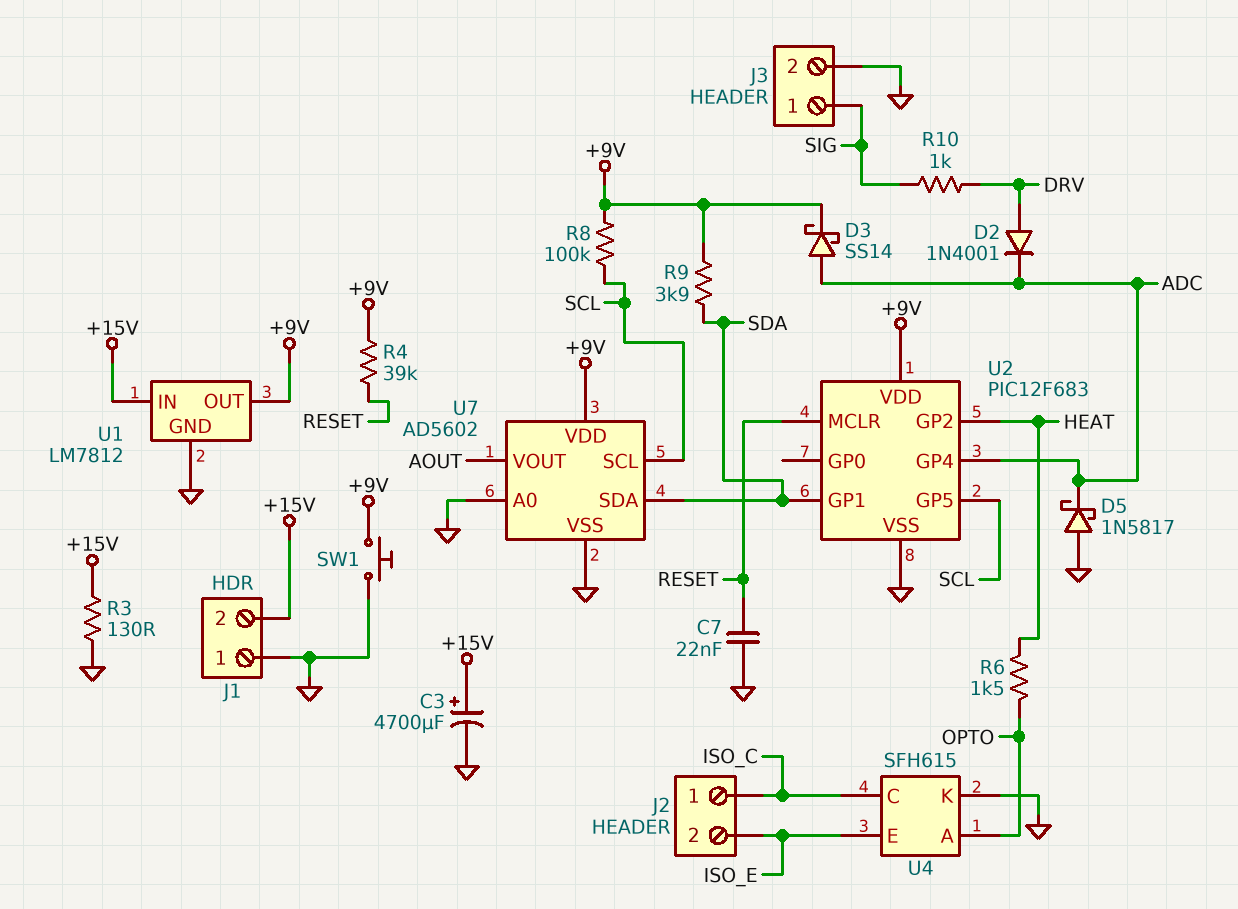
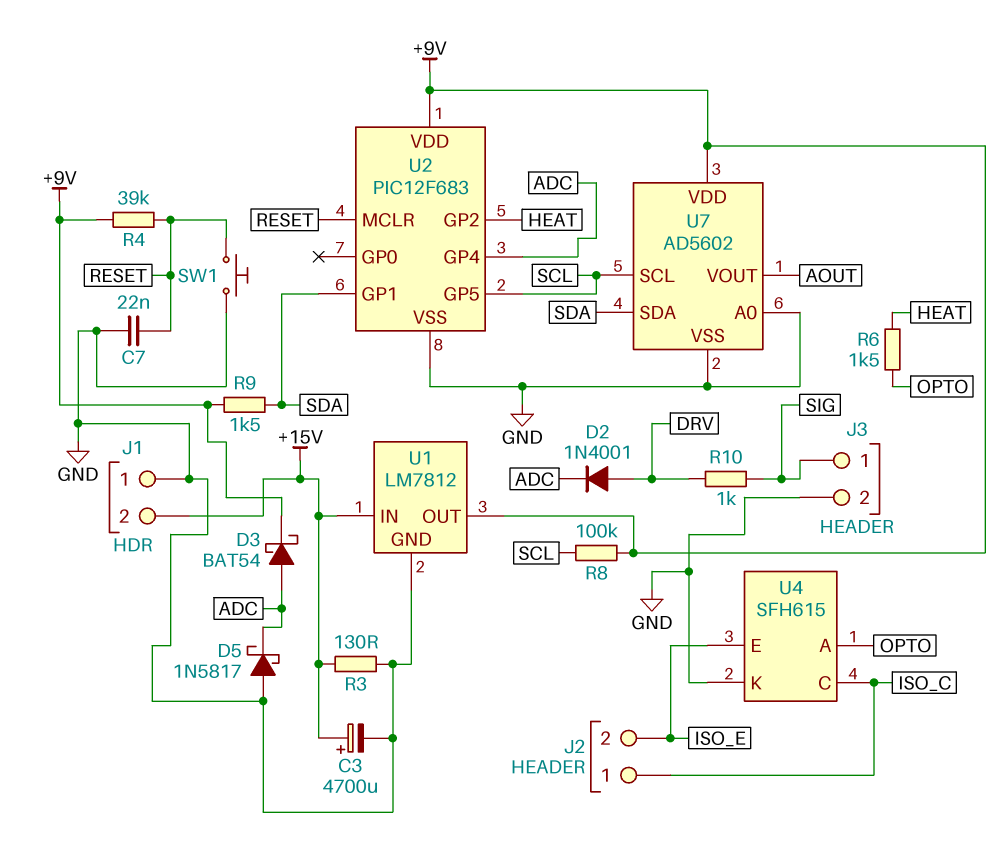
D3: schottky SS14 (A ADC, K +9V) -> schottky BAT54 (A ADC, K +9V)
R9: 3.9k (+9V, SDA) -> 1.5k (+9V, SDA)
SW1: button (+9V, GND) -> button (GND, RESET)

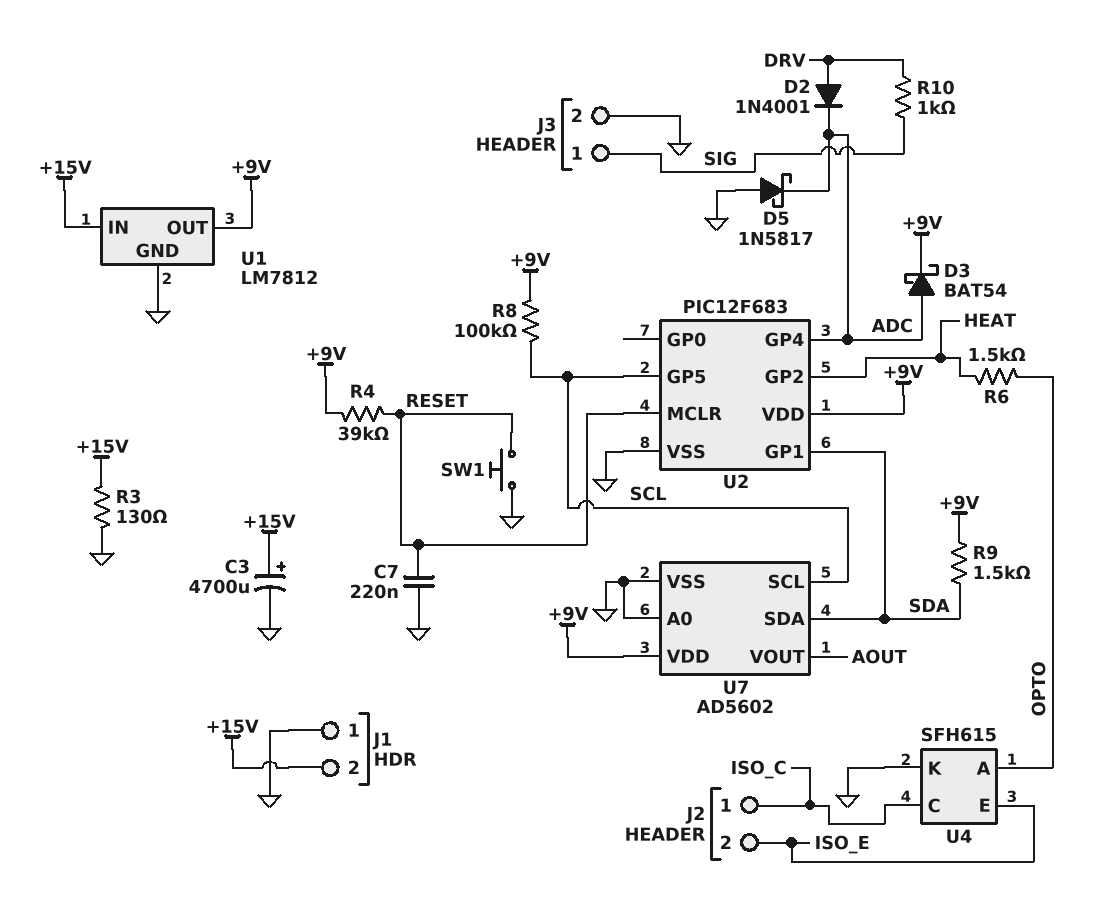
C7: 22nF (GND, RESET) -> 220nF (GND, RESET)

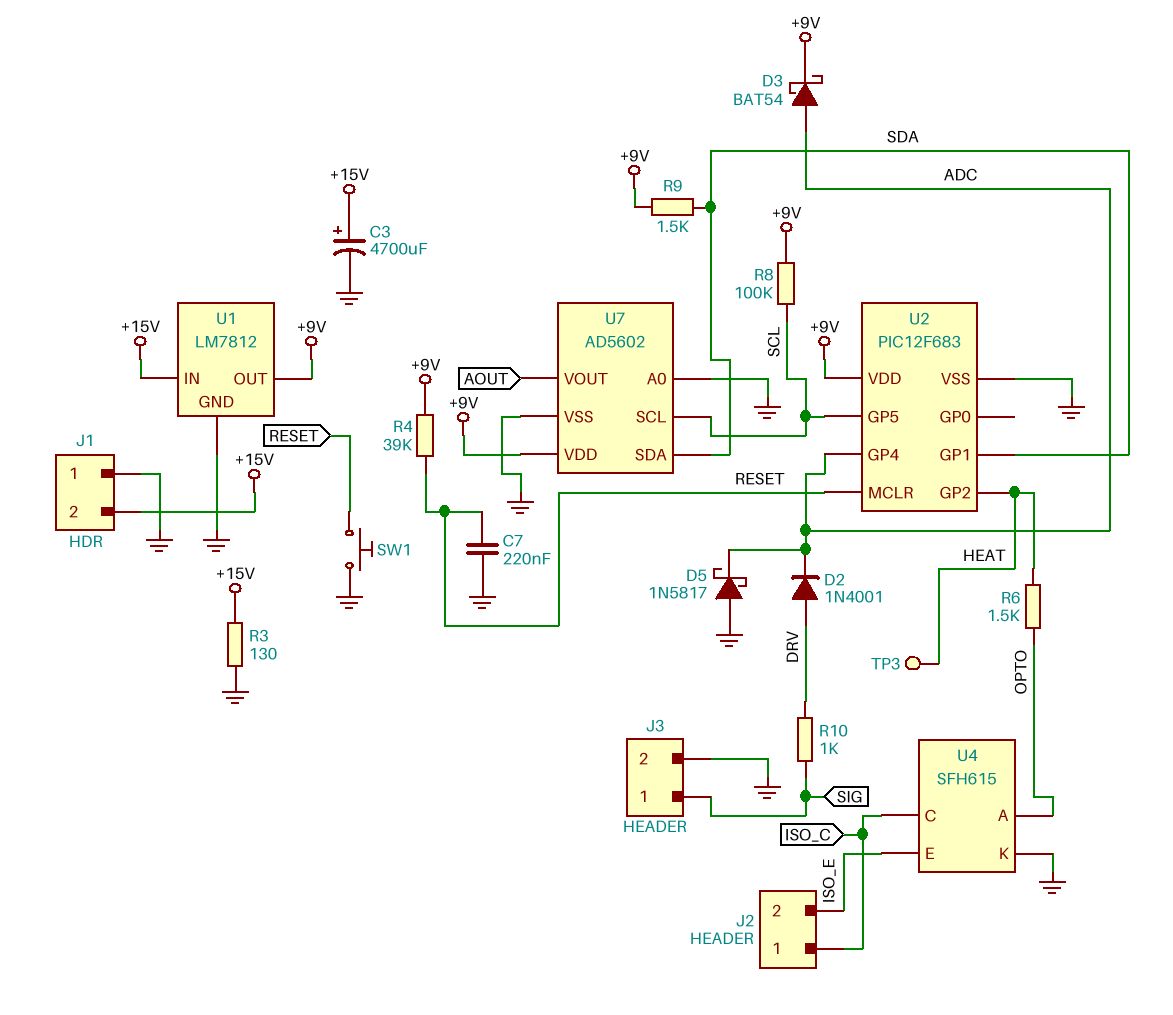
TP3: none -> test point (HEAT)

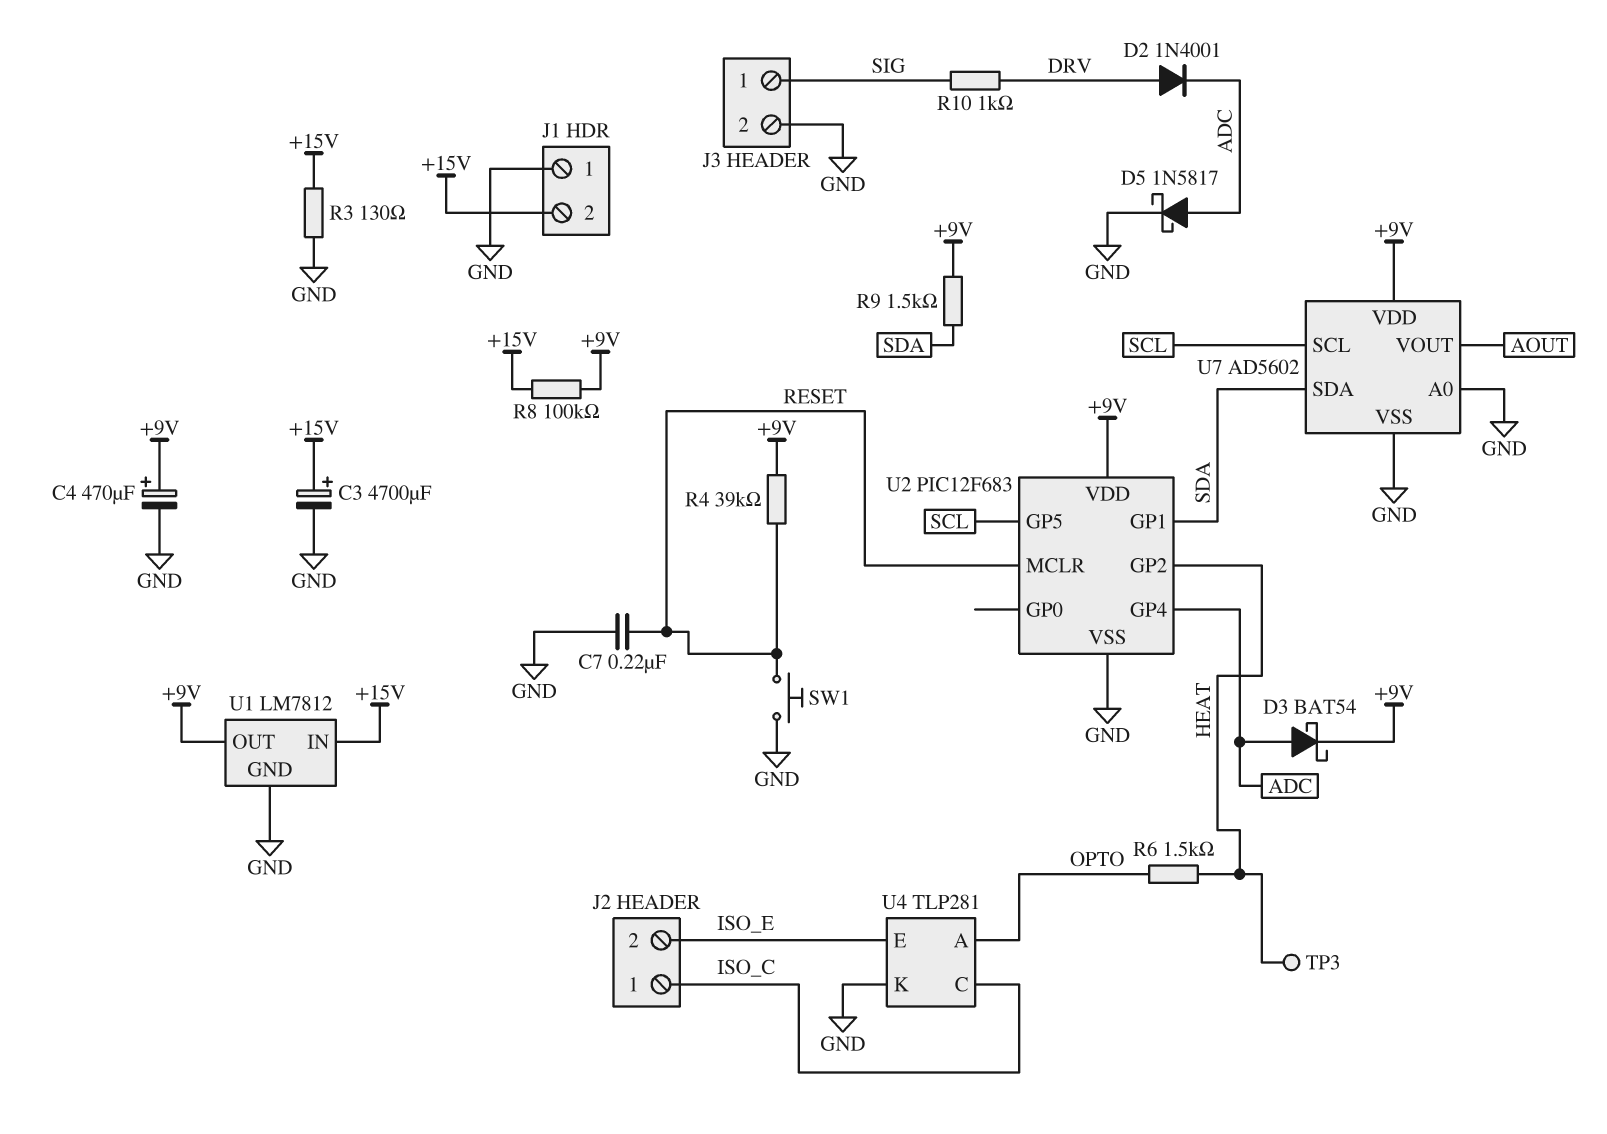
C4: none -> 470uF (plus +9V, minus GND)
D5: schottky 1N5817 (A GND, K ADC) -> schottky 1N5817 (A ADC, K GND)
R8: 100k (+9V, SCL) -> 100k (+9V, +15V)
U4: SFH615 -> TLP281

